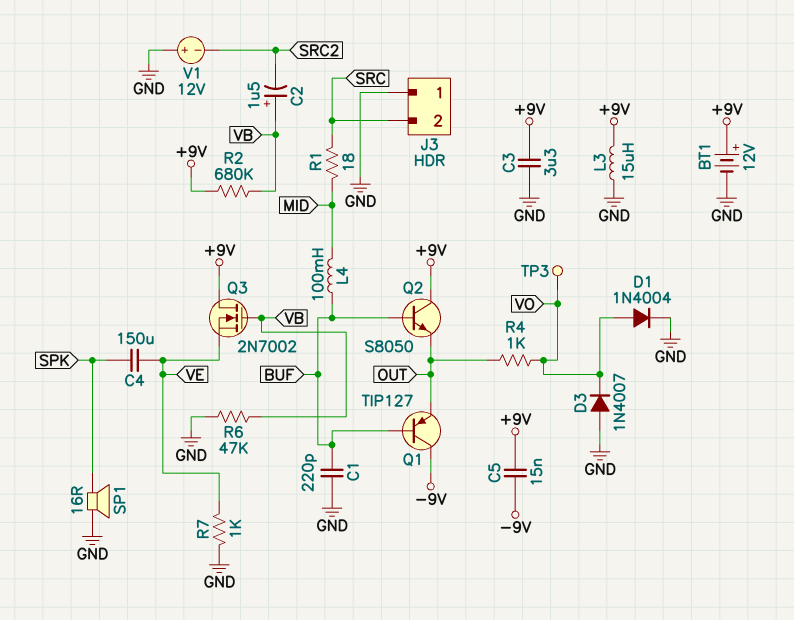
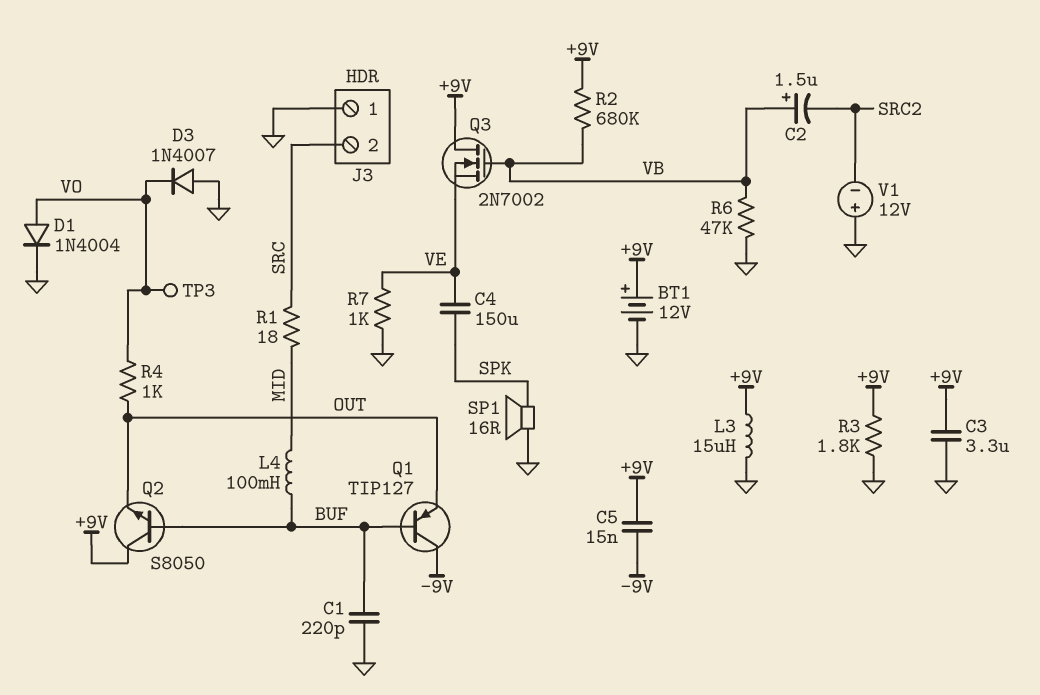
R3: none -> 1.8k (+9V, GND)

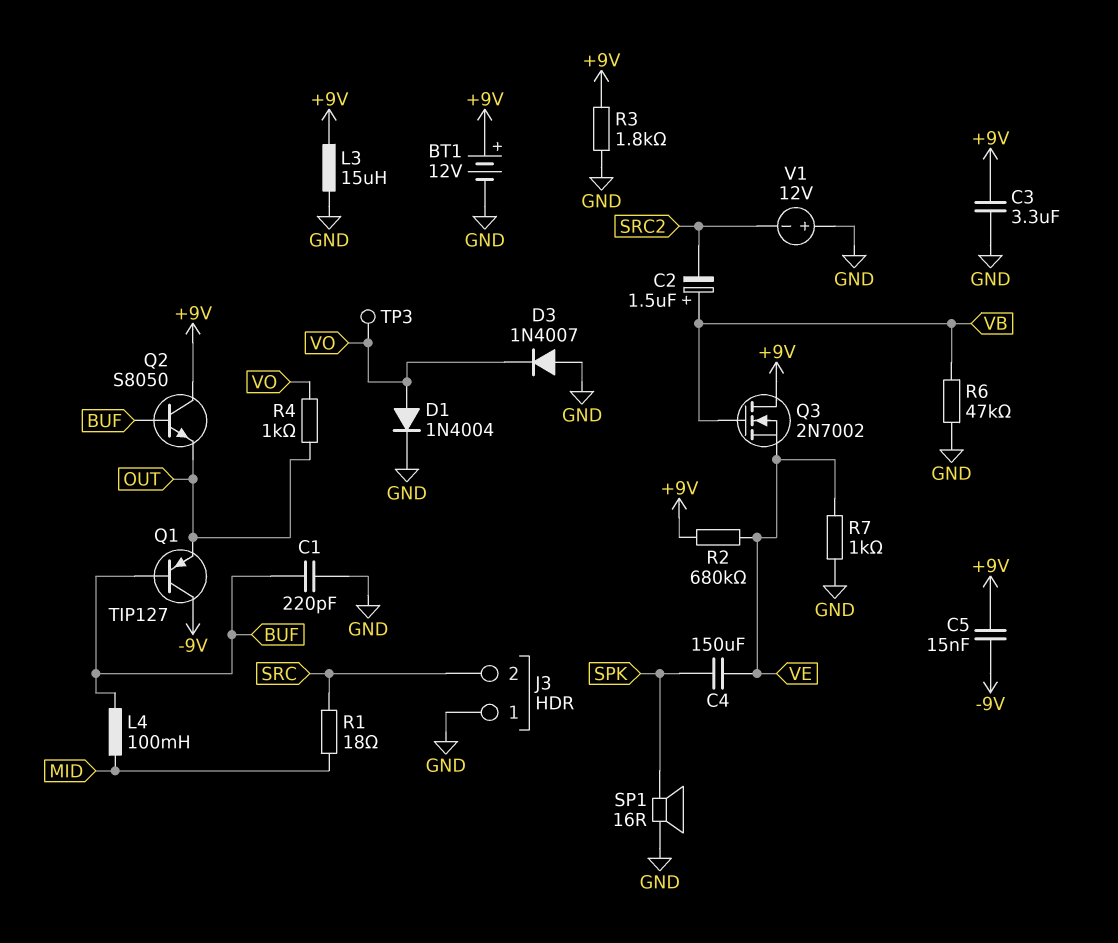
R2: 680k (+9V, VB) -> 680k (+9V, VE)

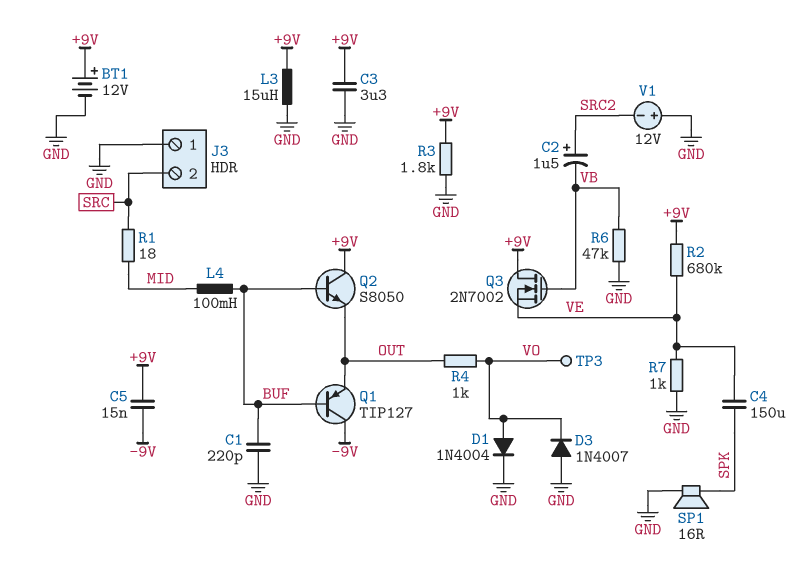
C2: 1.5uF (plus VB, minus SRC2) -> 1.5uF (plus SRC2, minus VB)

